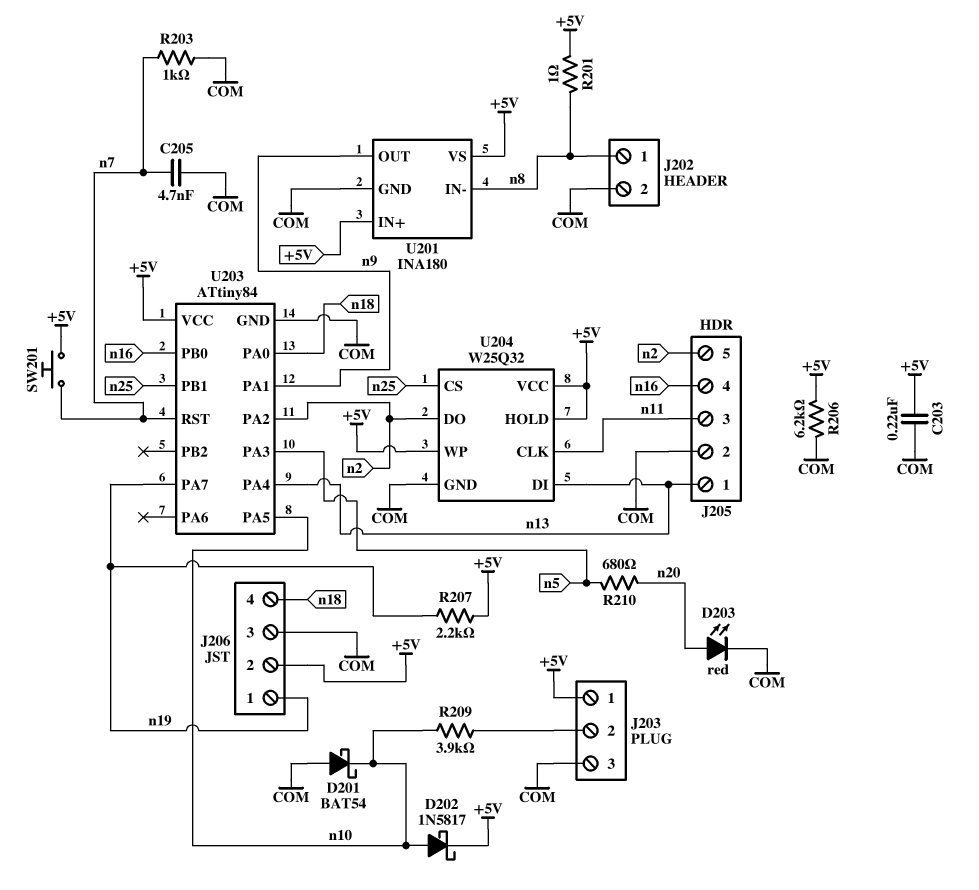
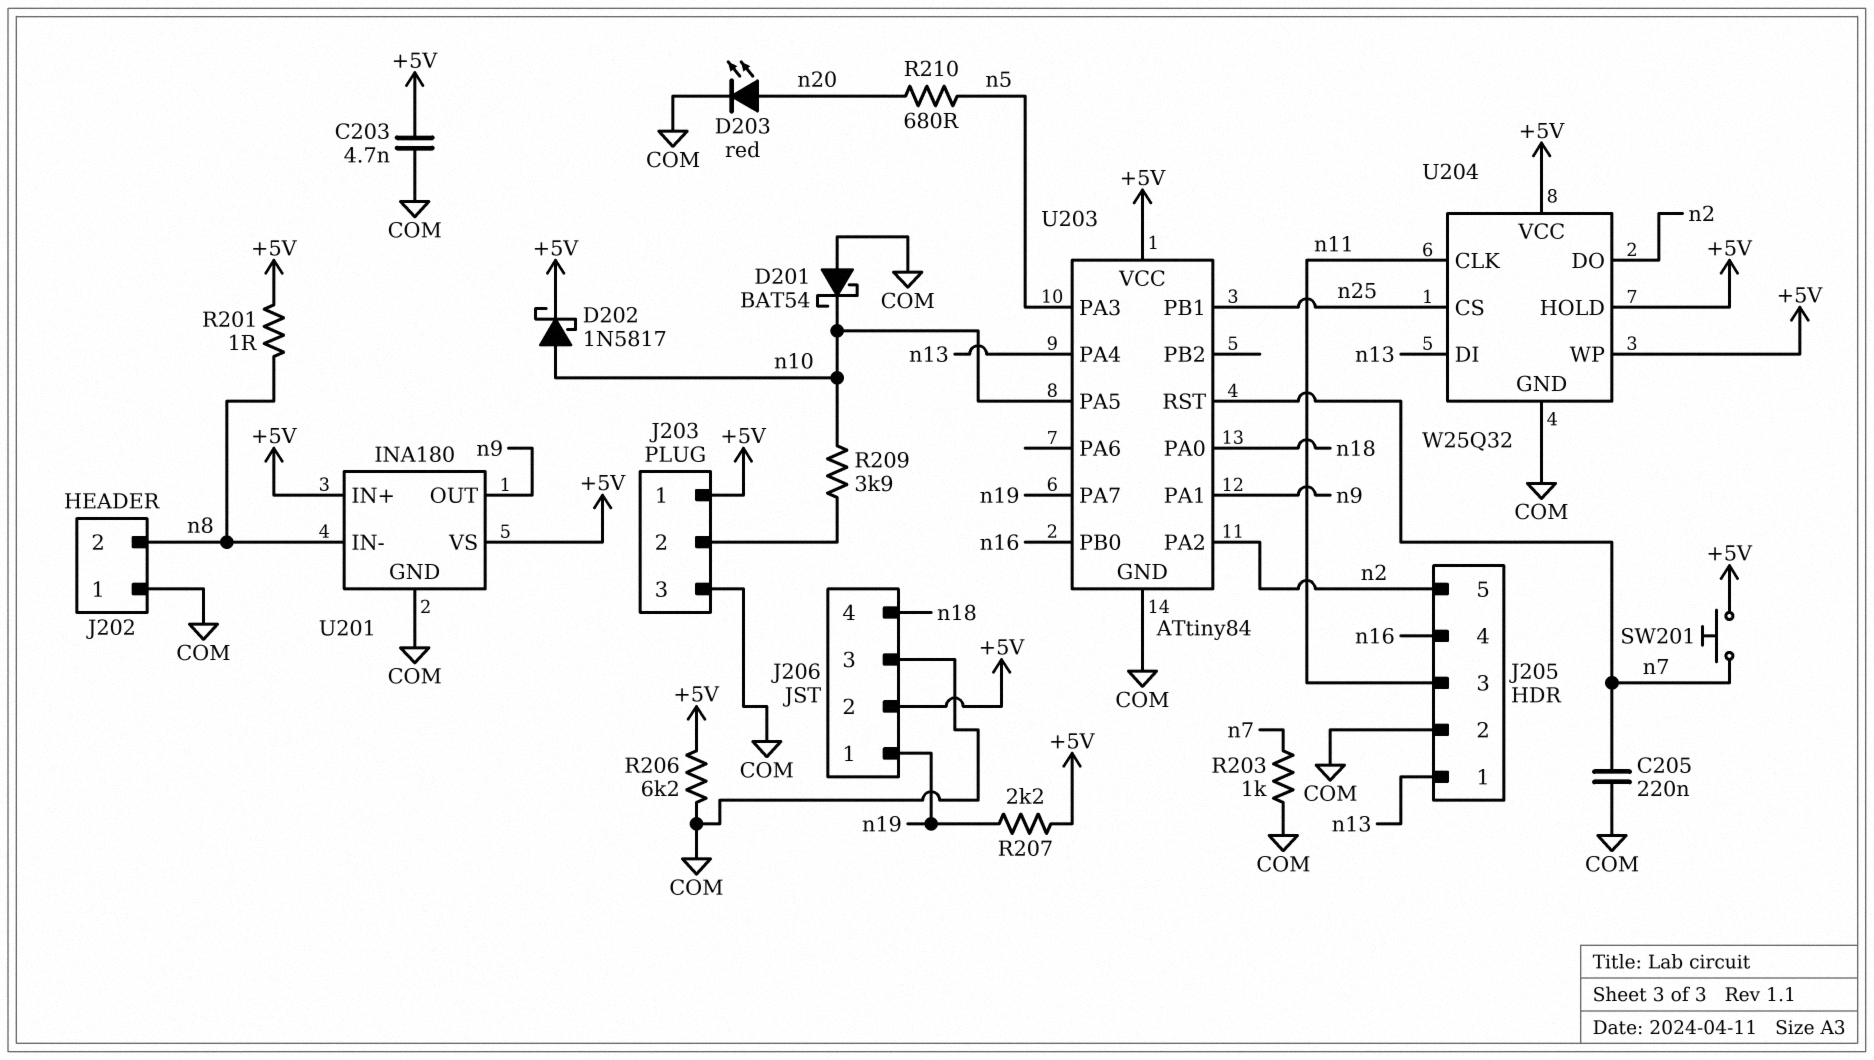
C203: 220nF (+5V, COM) -> 4.7nF (+5V, COM)
C205: 4.7nF (COM, n7) -> 220nF (COM, n7)
J202 pin 1: n8 -> COM
J202 pin 2: COM -> n8

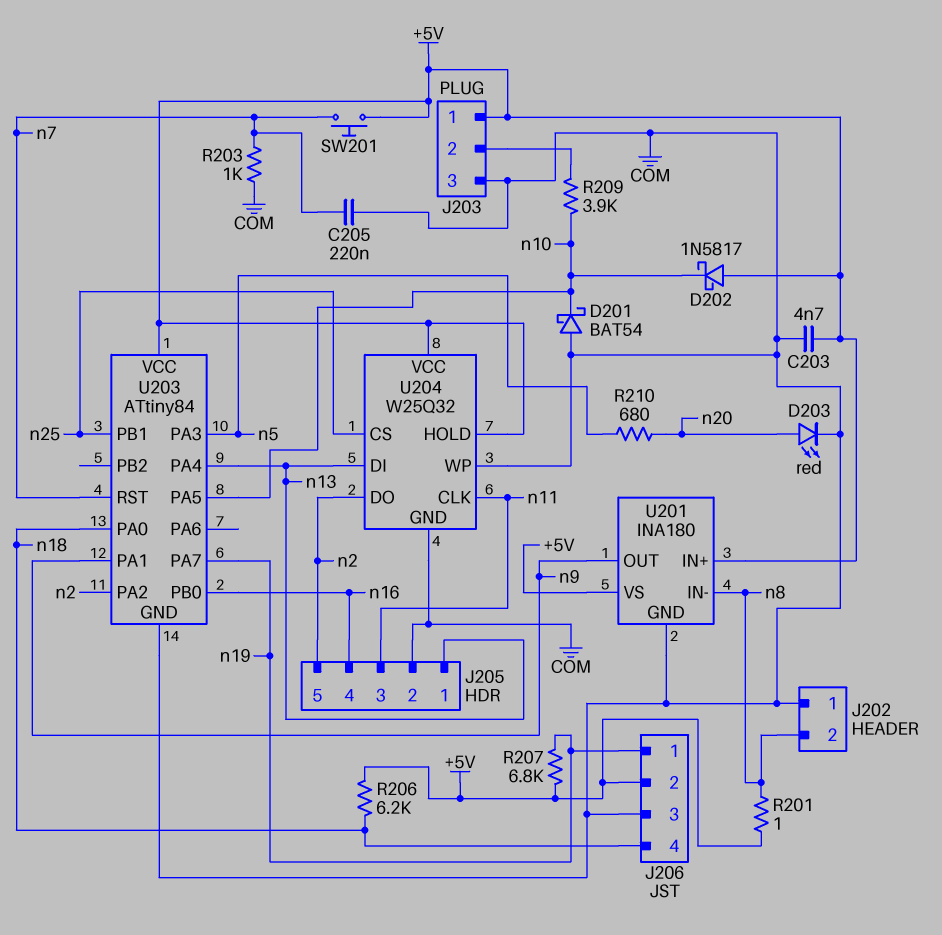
D202: schottky 1N5817 (A n10, K +5V) -> schottky 1N5817 (A +5V, K n10)
R206: 6.2k (+5V, COM) -> 6.2k (+5V, n18)
R207: 2.2k (+5V, n19) -> 6.8k (+5V, n19)
U204 pin WP: +5V -> COM

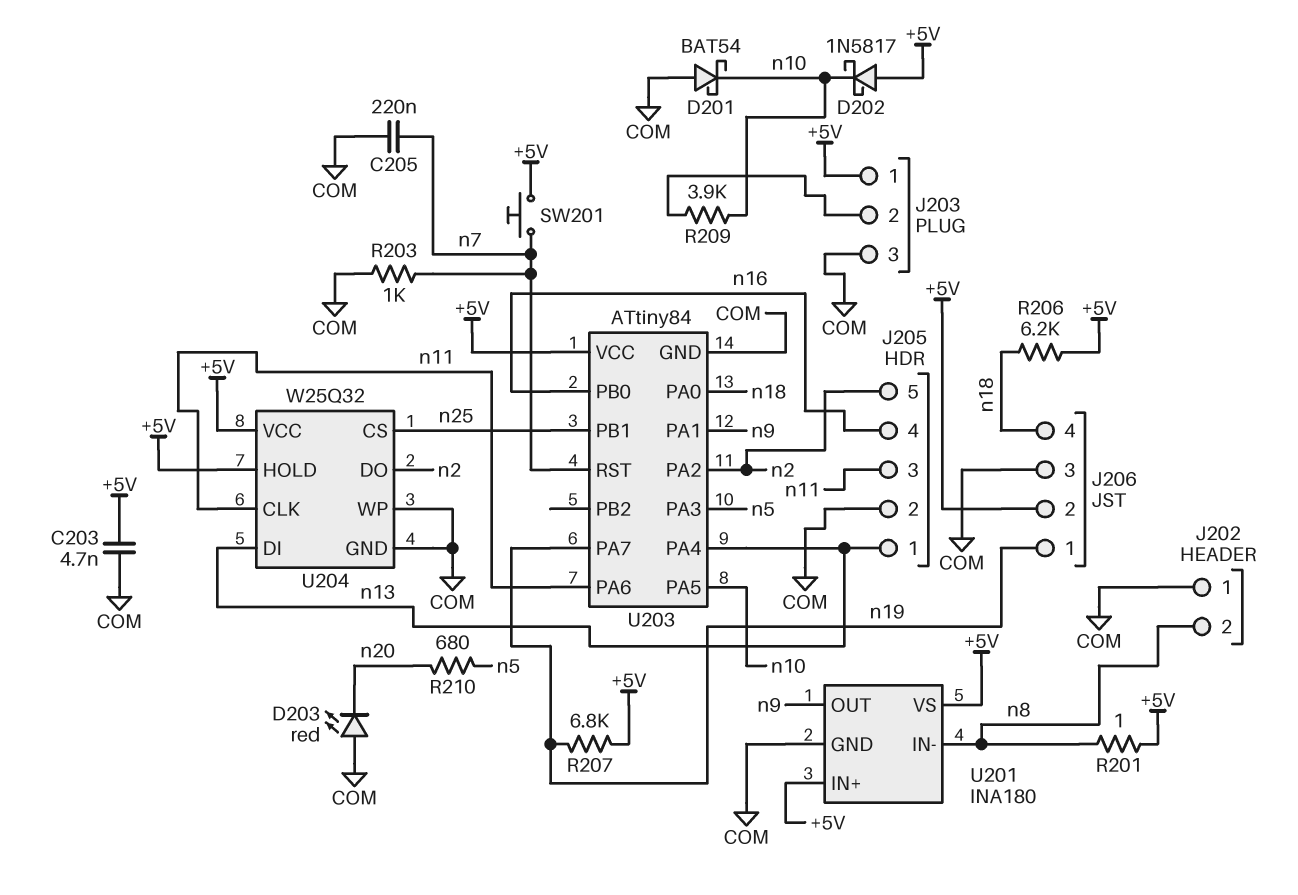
D203: LED red (A n20, K COM) -> LED red (A COM, K n20)
U203 pin PA6: none -> n11

